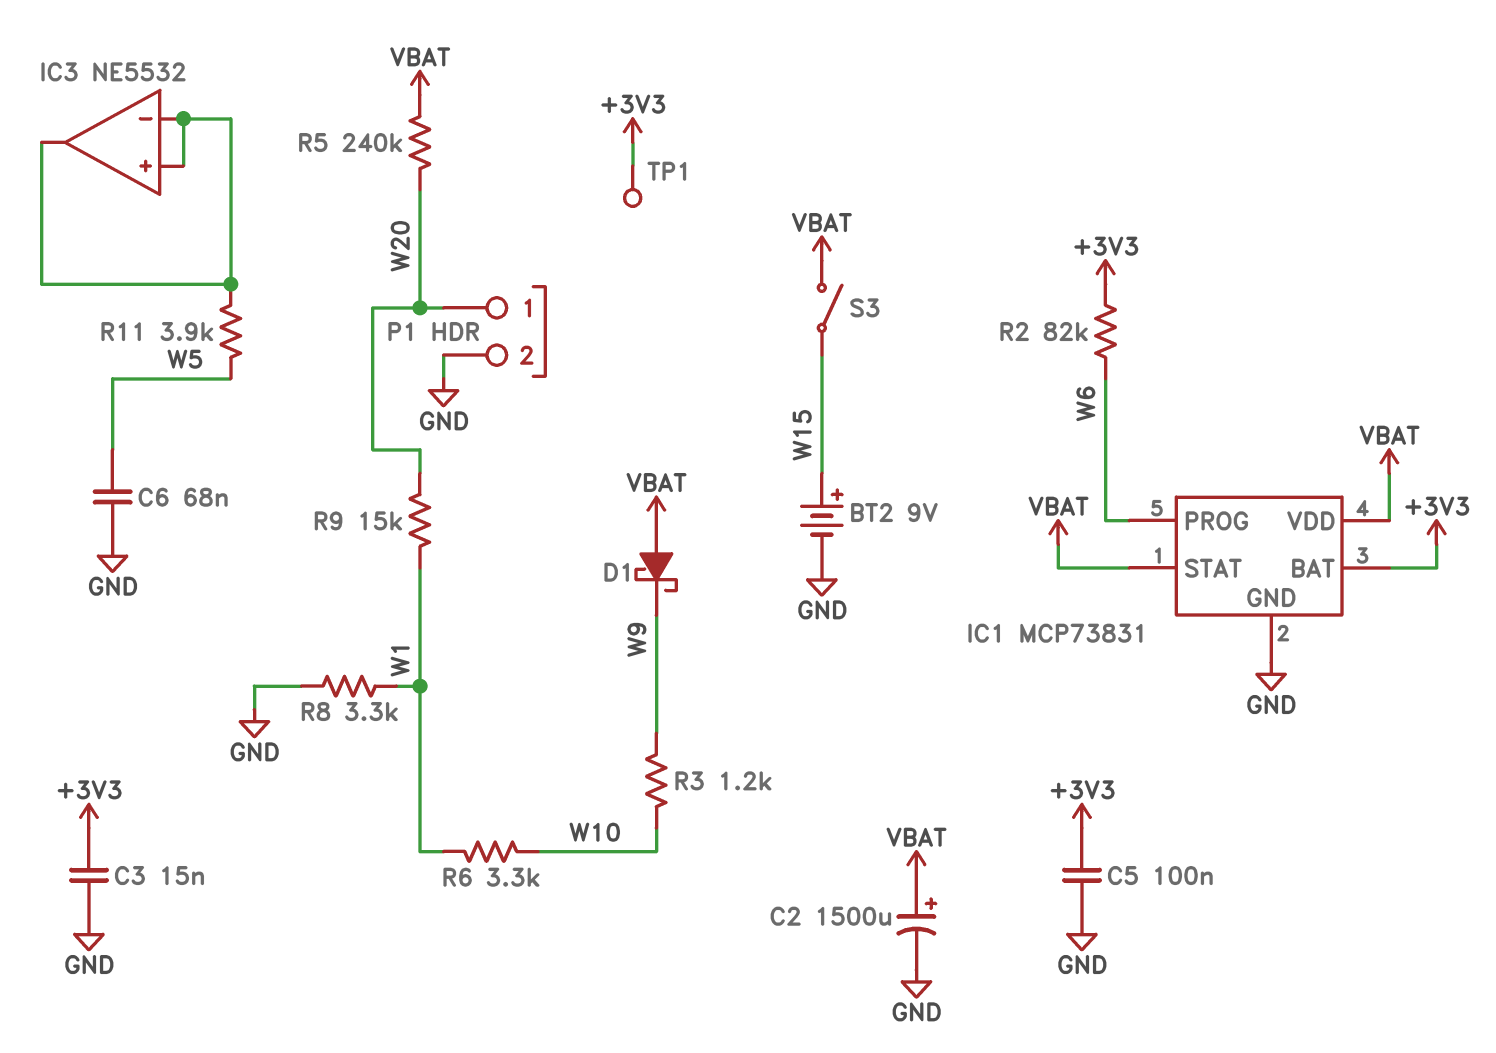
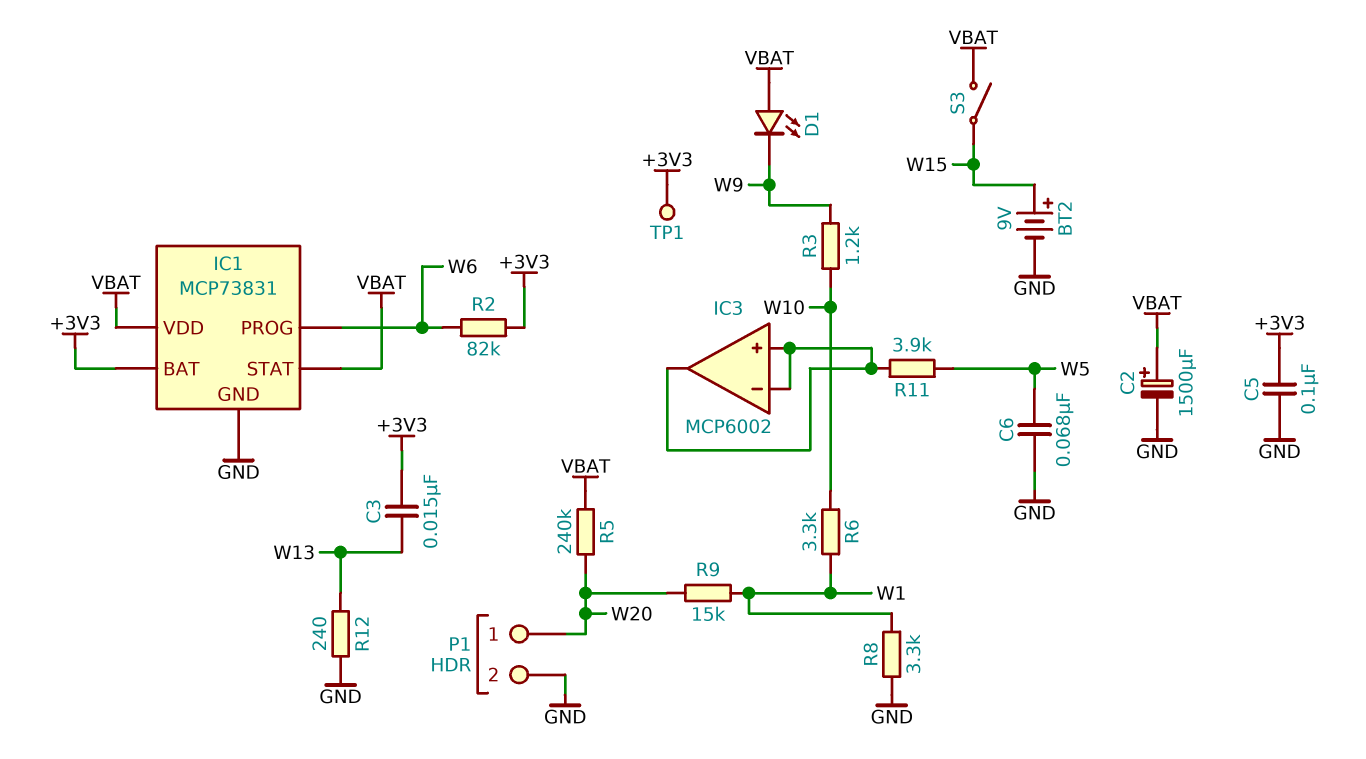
C3: 15nF (+3V3, GND) -> 15nF (+3V3, W13)
D1: schottky (A VBAT, K W9) -> LED (A VBAT, K W9)
IC3: NE5532 -> MCP6002
R12: none -> 240 (GND, W13)

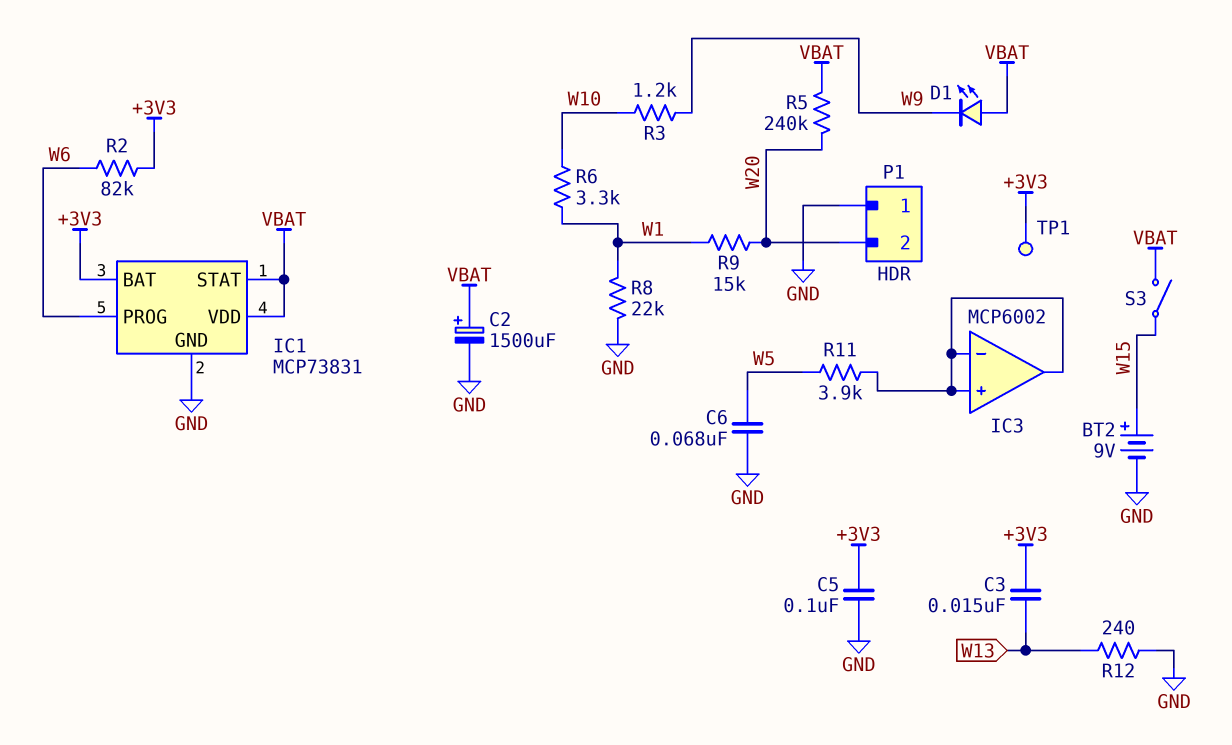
P1 pin 1: W20 -> GND
P1 pin 2: GND -> W20
R8: 3.3k (GND, W1) -> 22k (GND, W1)

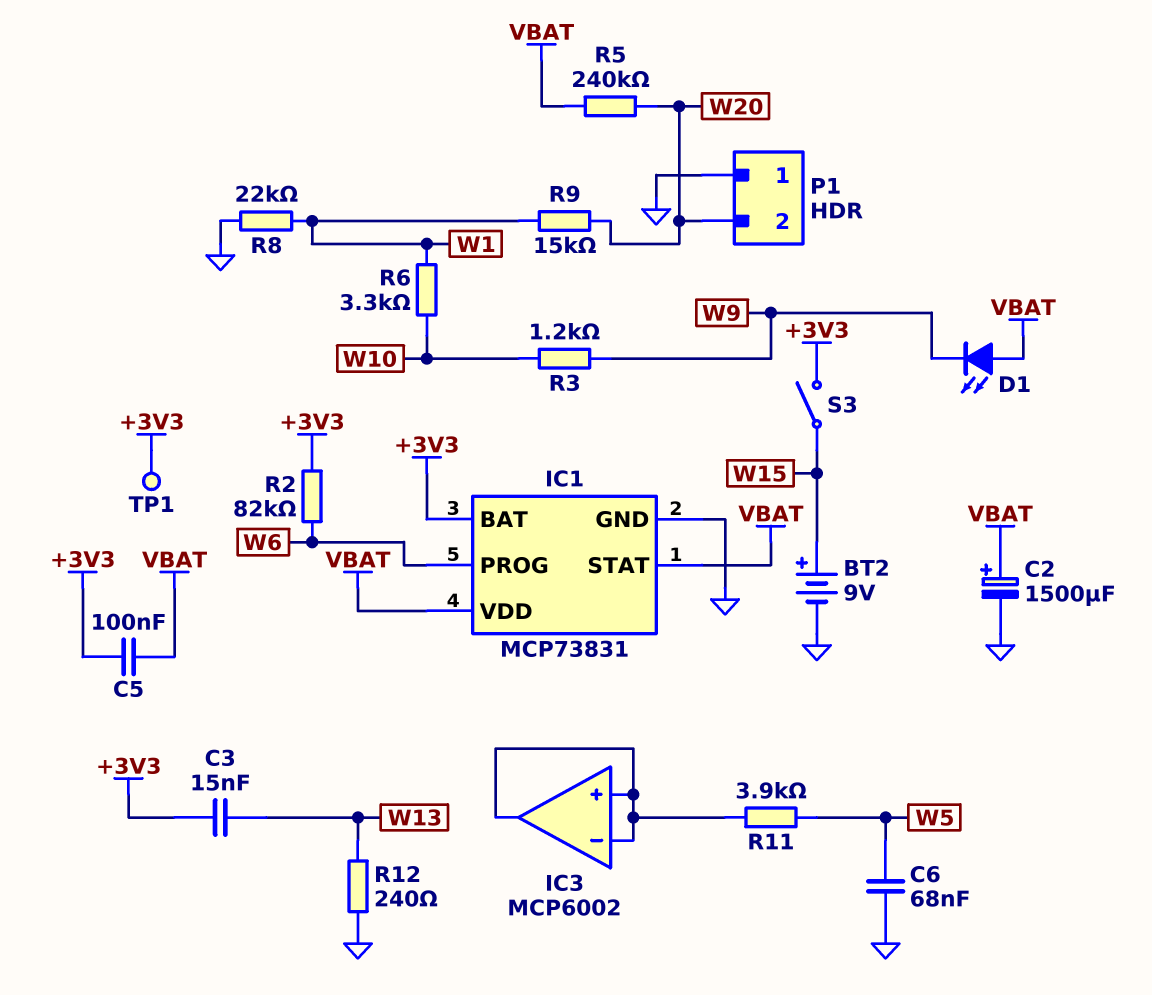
C5: 100nF (+3V3, GND) -> 100nF (+3V3, VBAT)
S3: switch (VBAT, W15) -> switch (+3V3, W15)

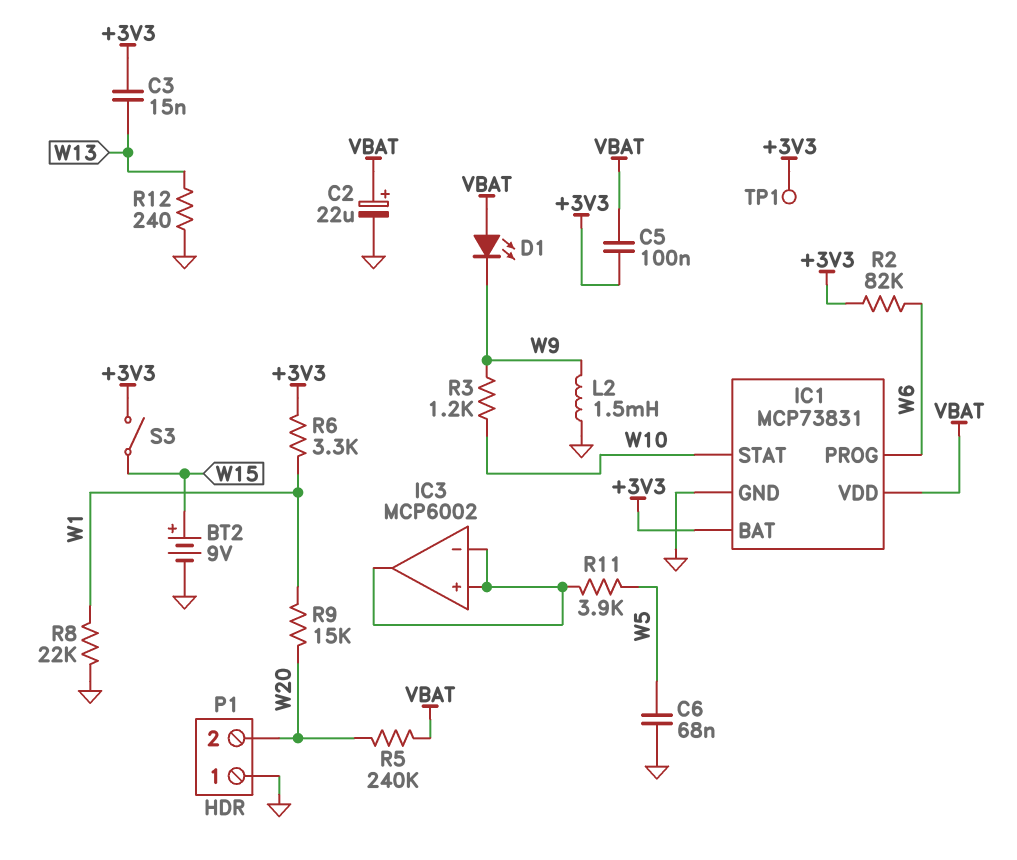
C2: 1500uF (plus VBAT, minus GND) -> 22uF (plus VBAT, minus GND)
IC1 pin STAT: VBAT -> W10
L2: none -> 1.5mH (GND, W9)
R6: 3.3k (W1, W10) -> 3.3k (+3V3, W1)

